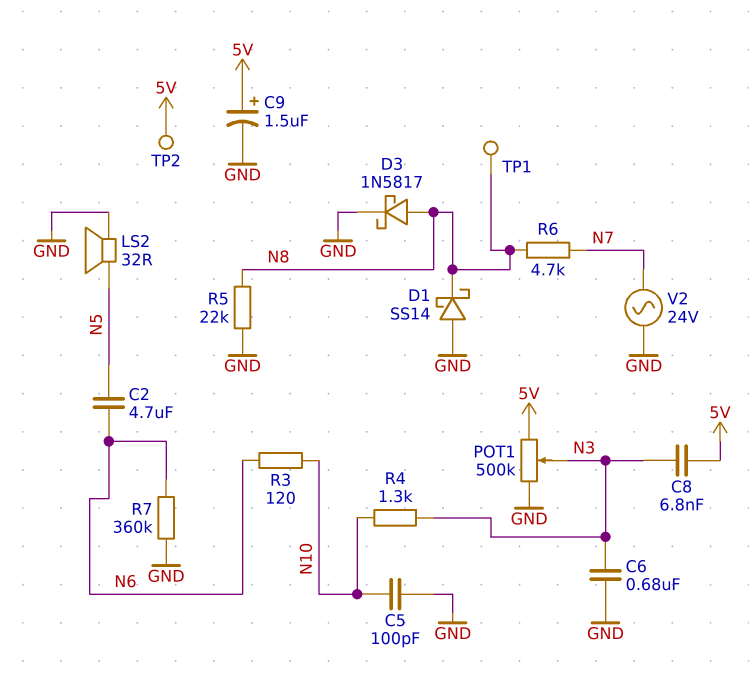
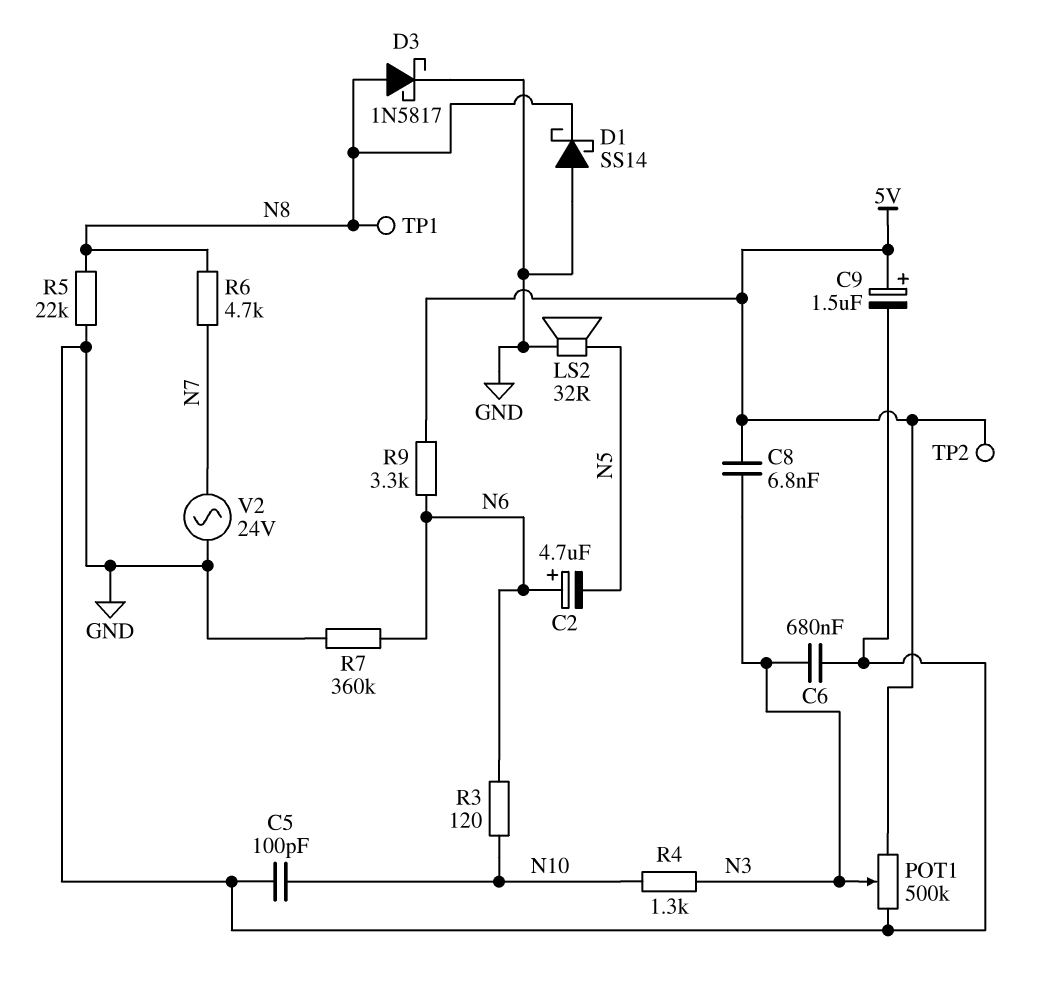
C2: 4.7uF (N5, N6) -> 4.7uF (plus N6, minus N5)
R9: none -> 3.3k (5V, N6)

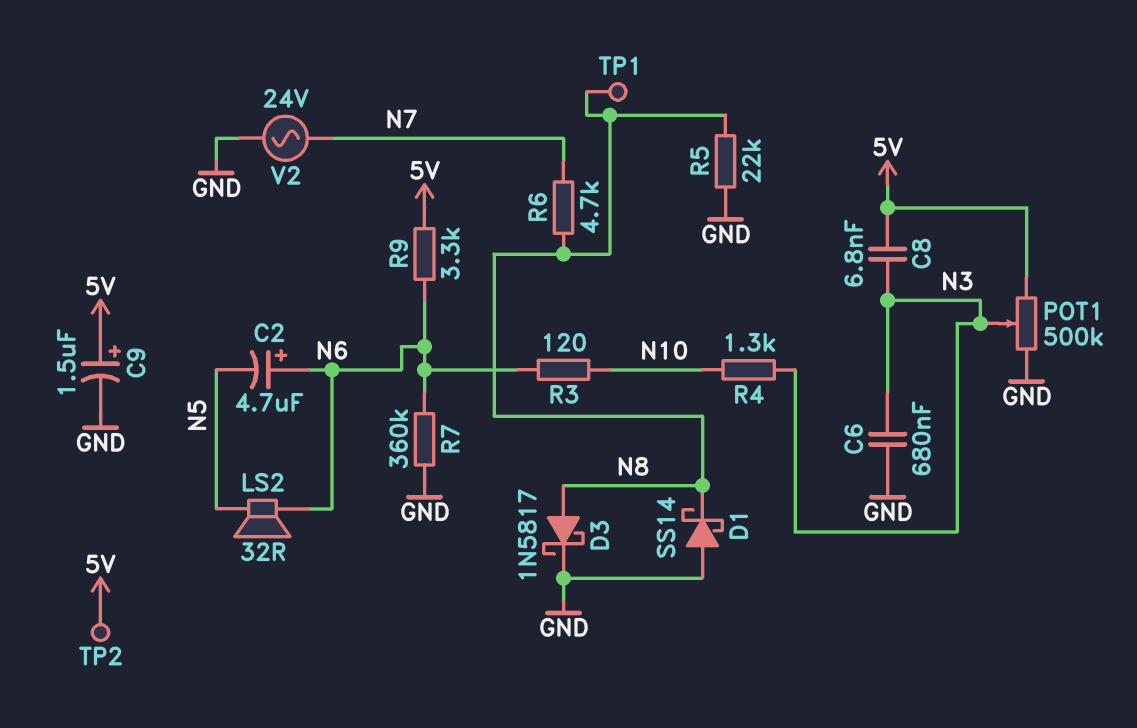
C5: 100pF (GND, N10) -> none
LS2: speaker 32R (GND, N5) -> speaker 32R (N5, N6)

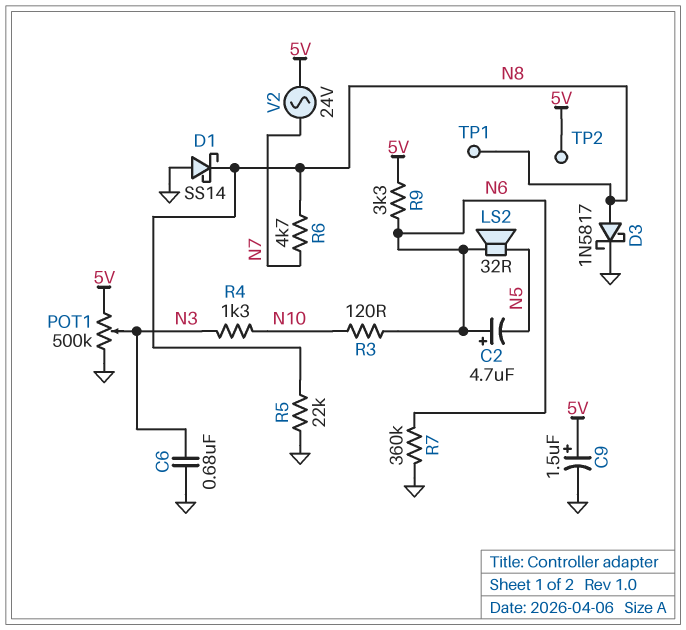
C8: 6.8nF (5V, N3) -> none
V2: AC 24V (GND, N7) -> AC 24V (5V, N7)

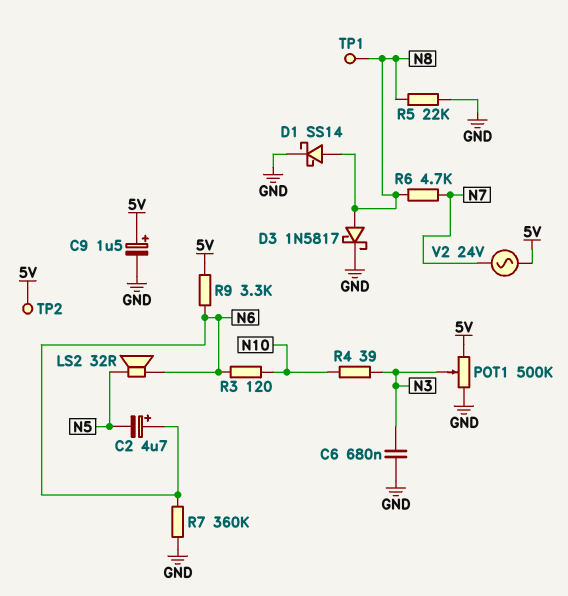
D1: schottky SS14 (A GND, K N8) -> schottky SS14 (A N8, K GND)
R4: 1.3k (N3, N10) -> 39 (N3, N10)

